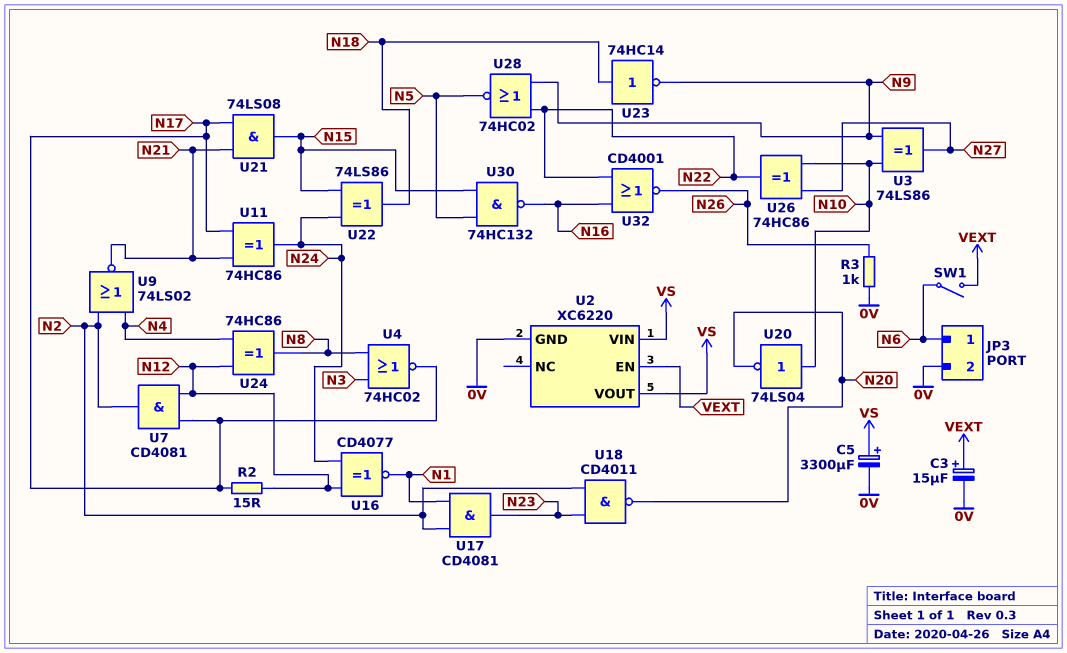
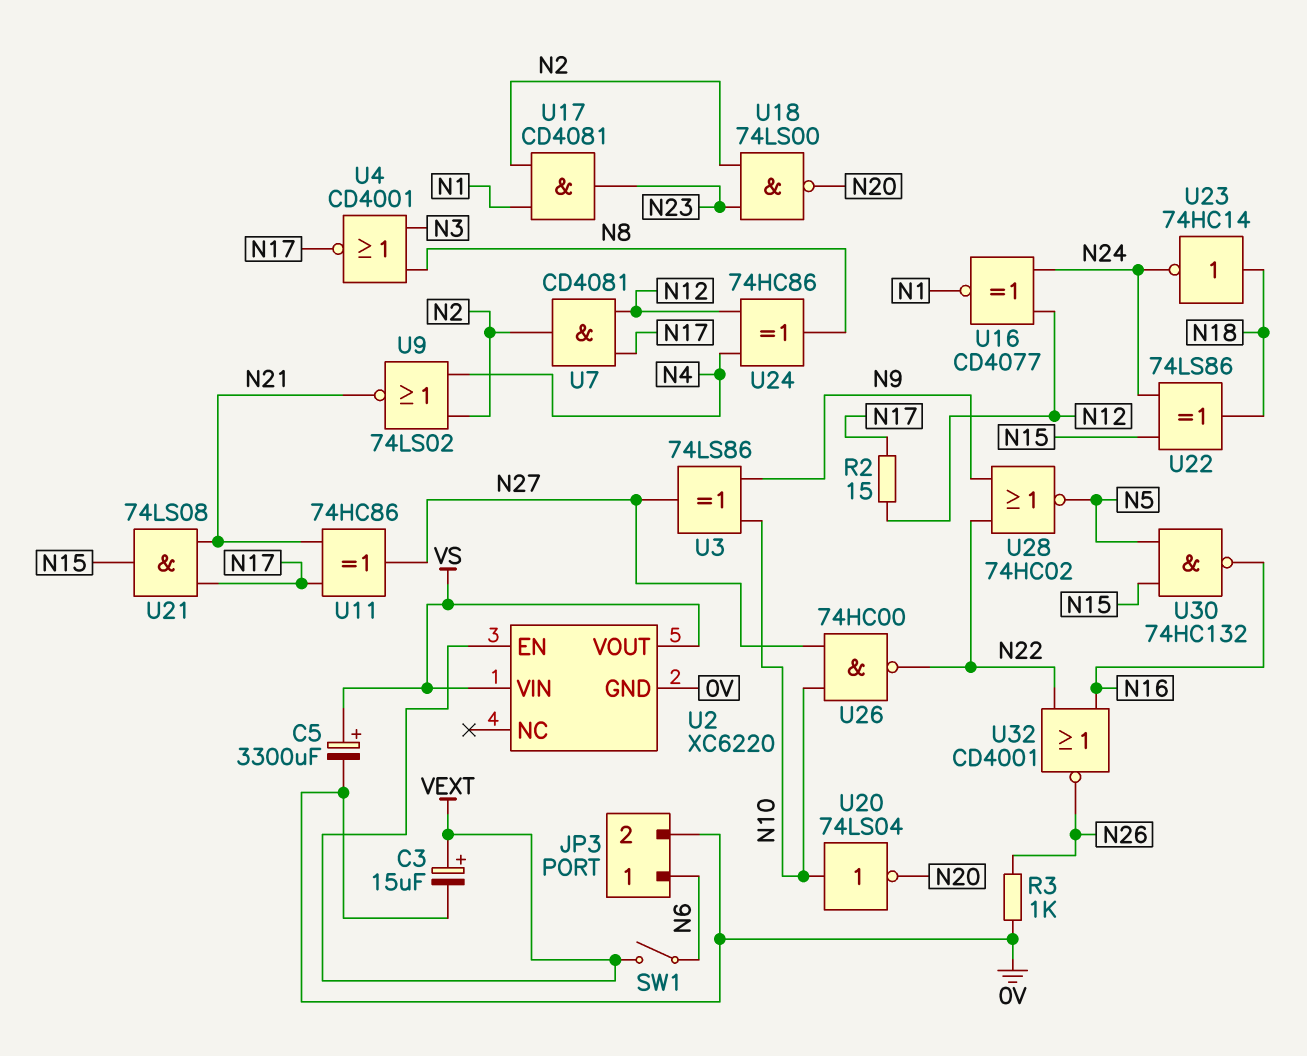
U4: NOR 74HC02 (in N3, in N8, out N17) -> NOR CD4001 (in N3, in N8, out N17)
U11: XOR 74HC86 (in N17, in N21, out N24) -> XOR 74HC86 (in N17, in N21, out N27)
U18: NAND CD4011 (in N2, in N23, out N20) -> NAND 74LS00 (in N2, in N23, out N20)
U23: NOT 74HC14 (in N18, out N9) -> NOT 74HC14 (in N18, out N24)
U26: XOR 74HC86 (in N10, in N27, out N22) -> NAND 74HC00 (in N10, in N27, out N22)

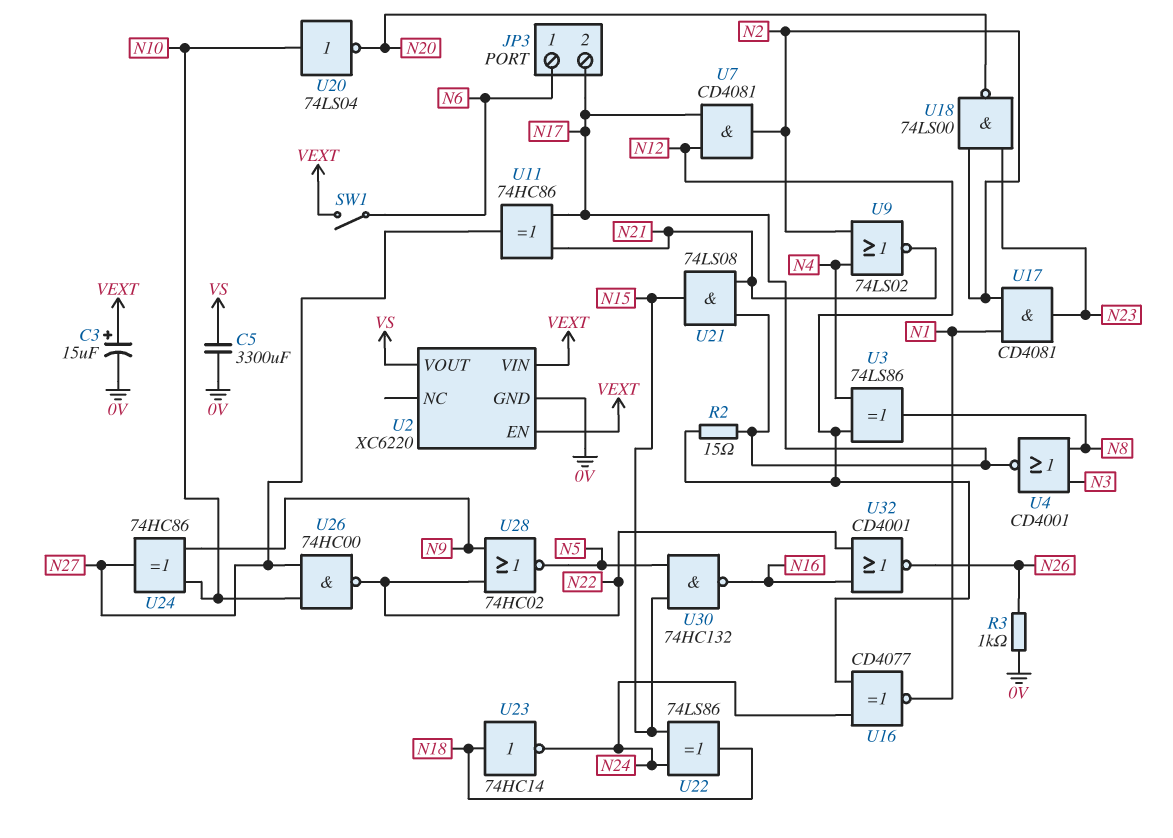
C5: 3300uF (plus VS, minus 0V) -> 3300uF (0V, VS)
JP3 pin 2: 0V -> N17
U2 pin VIN: VS -> VEXT
U3: XOR 74LS86 (in N9, in N10, out N27) -> XOR 74LS86 (in N4, in N12, out N8)
U24: XOR 74HC86 (in N4, in N12, out N8) -> XOR 74HC86 (in N9, in N10, out N27)

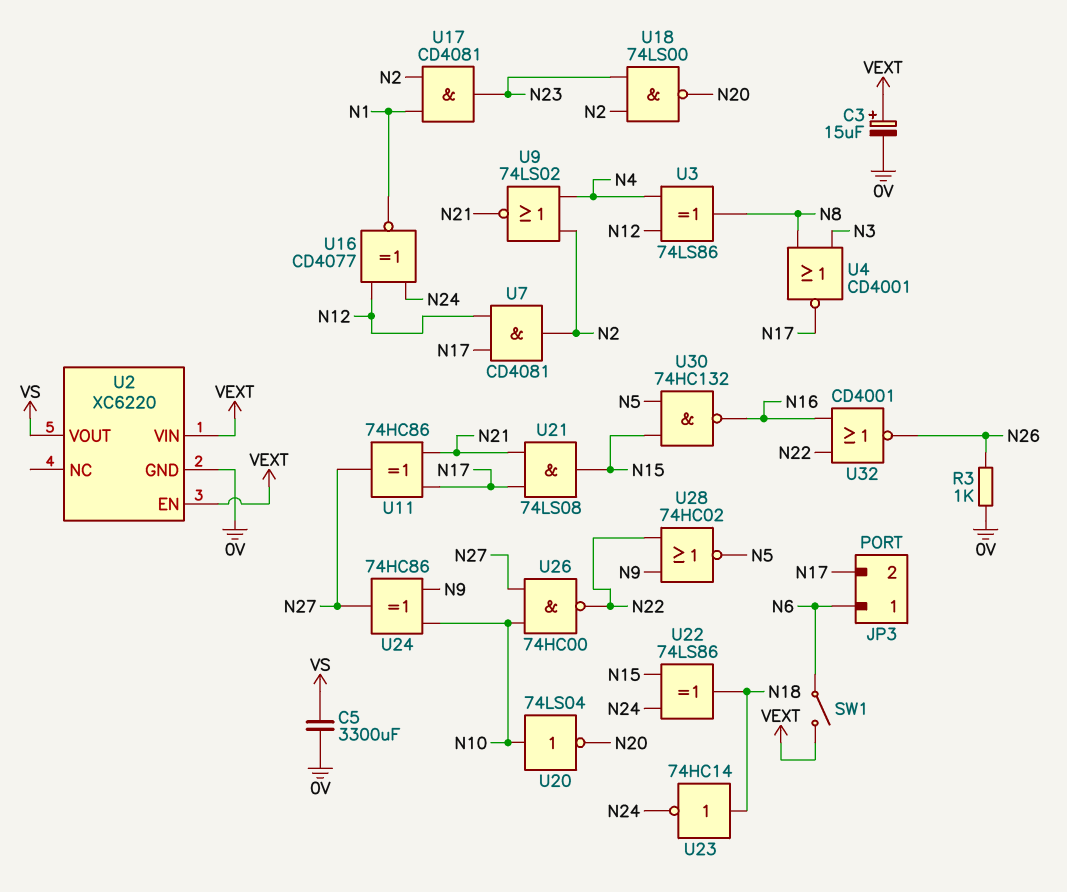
R2: 15 (N12, N17) -> none

